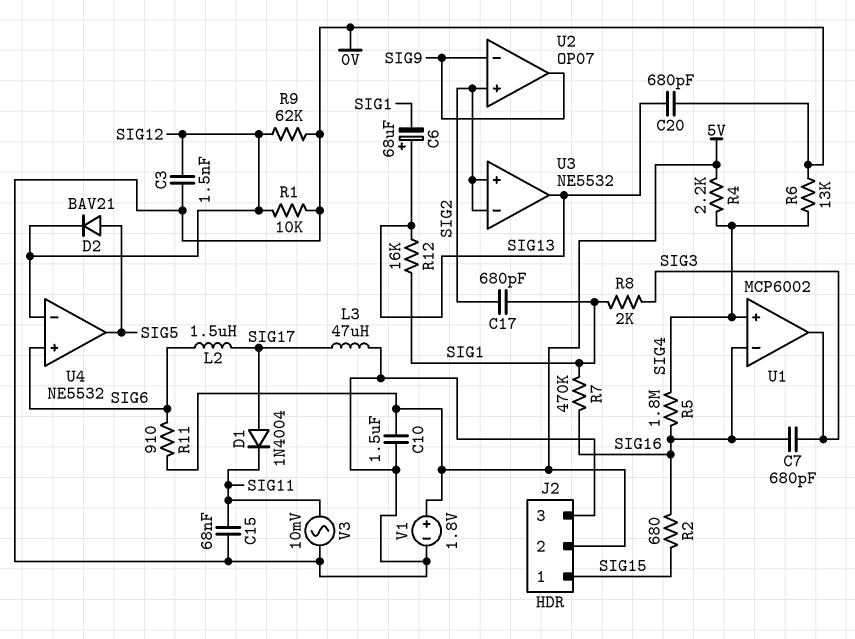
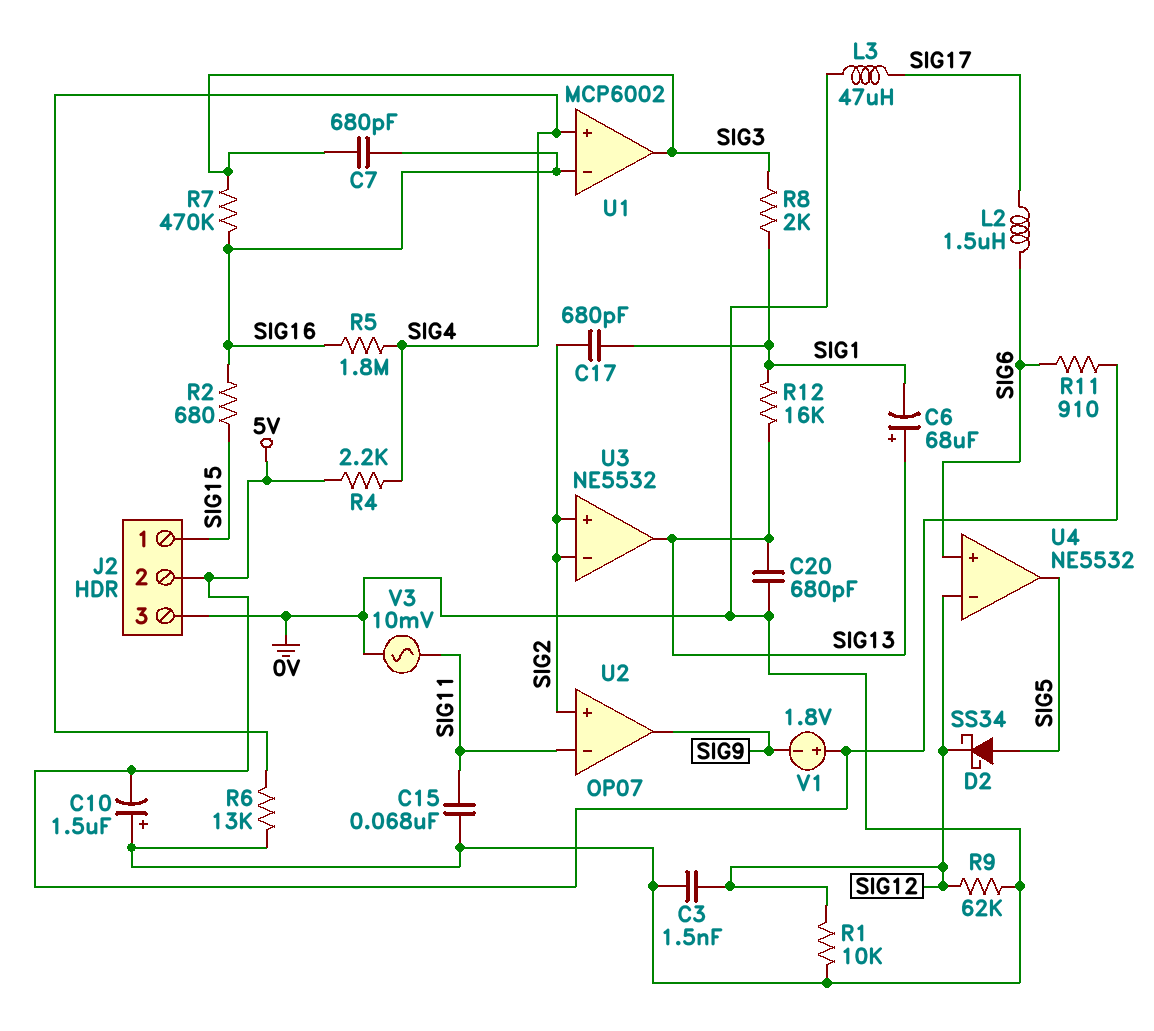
C10: 1.5uF (0V, 5V) -> 1.5uF (plus 0V, minus 5V)
D1: diode 1N4004 (A SIG17, K SIG11) -> none
D2: diode BAV21 (A SIG5, K SIG12) -> schottky SS34 (A SIG5, K SIG12)
R7: 470k (SIG1, SIG16) -> 470k (SIG3, SIG16)
U2 pin in-: SIG9 -> SIG11
V1: 1.8V (plus 5V, minus 0V) -> 1.8V (plus 5V, minus SIG9)

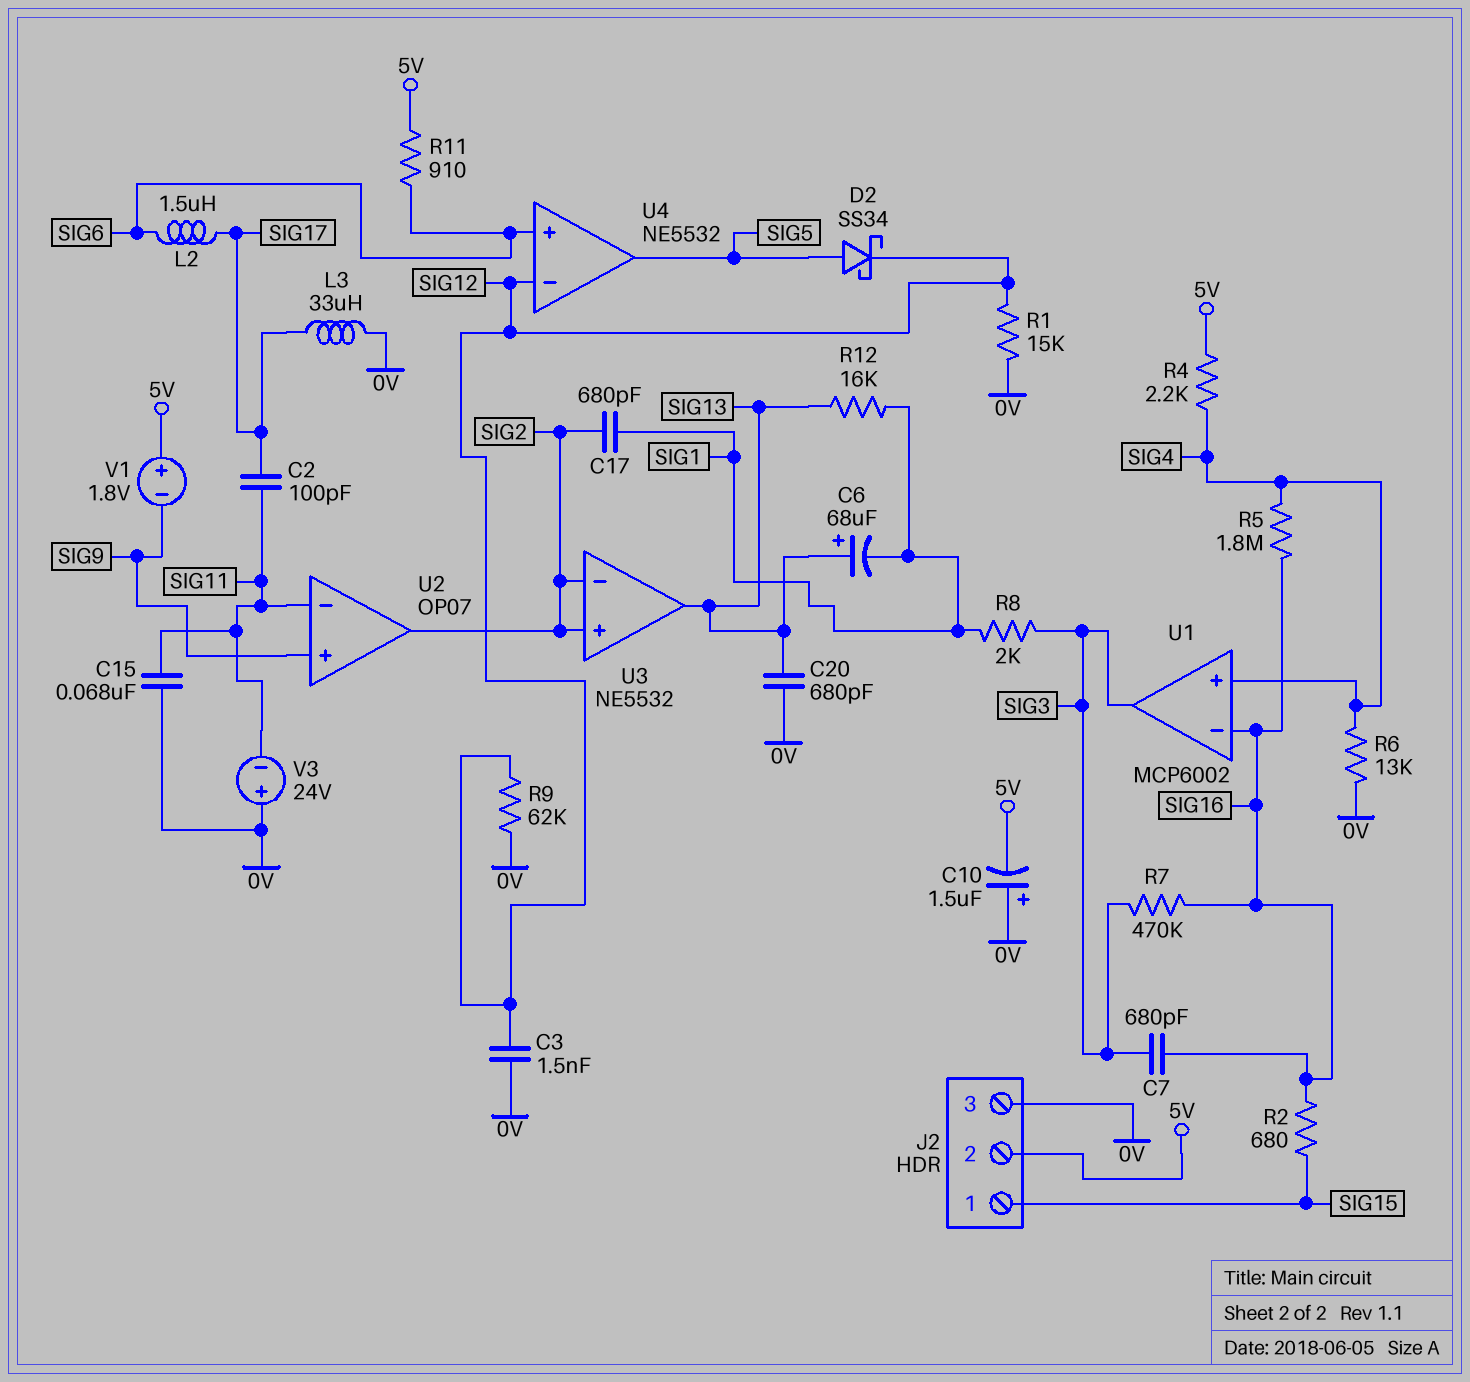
C2: none -> 100pF (SIG11, SIG17)
L3: 47uH (0V, SIG17) -> 33uH (0V, SIG17)
R1: 10k (0V, SIG12) -> 15k (0V, SIG12)
U2 pin in+: SIG2 -> SIG9
U2 pin out: SIG9 -> SIG2
V3: AC 10mV (0V, SIG11) -> 24V (plus 0V, minus SIG11)

